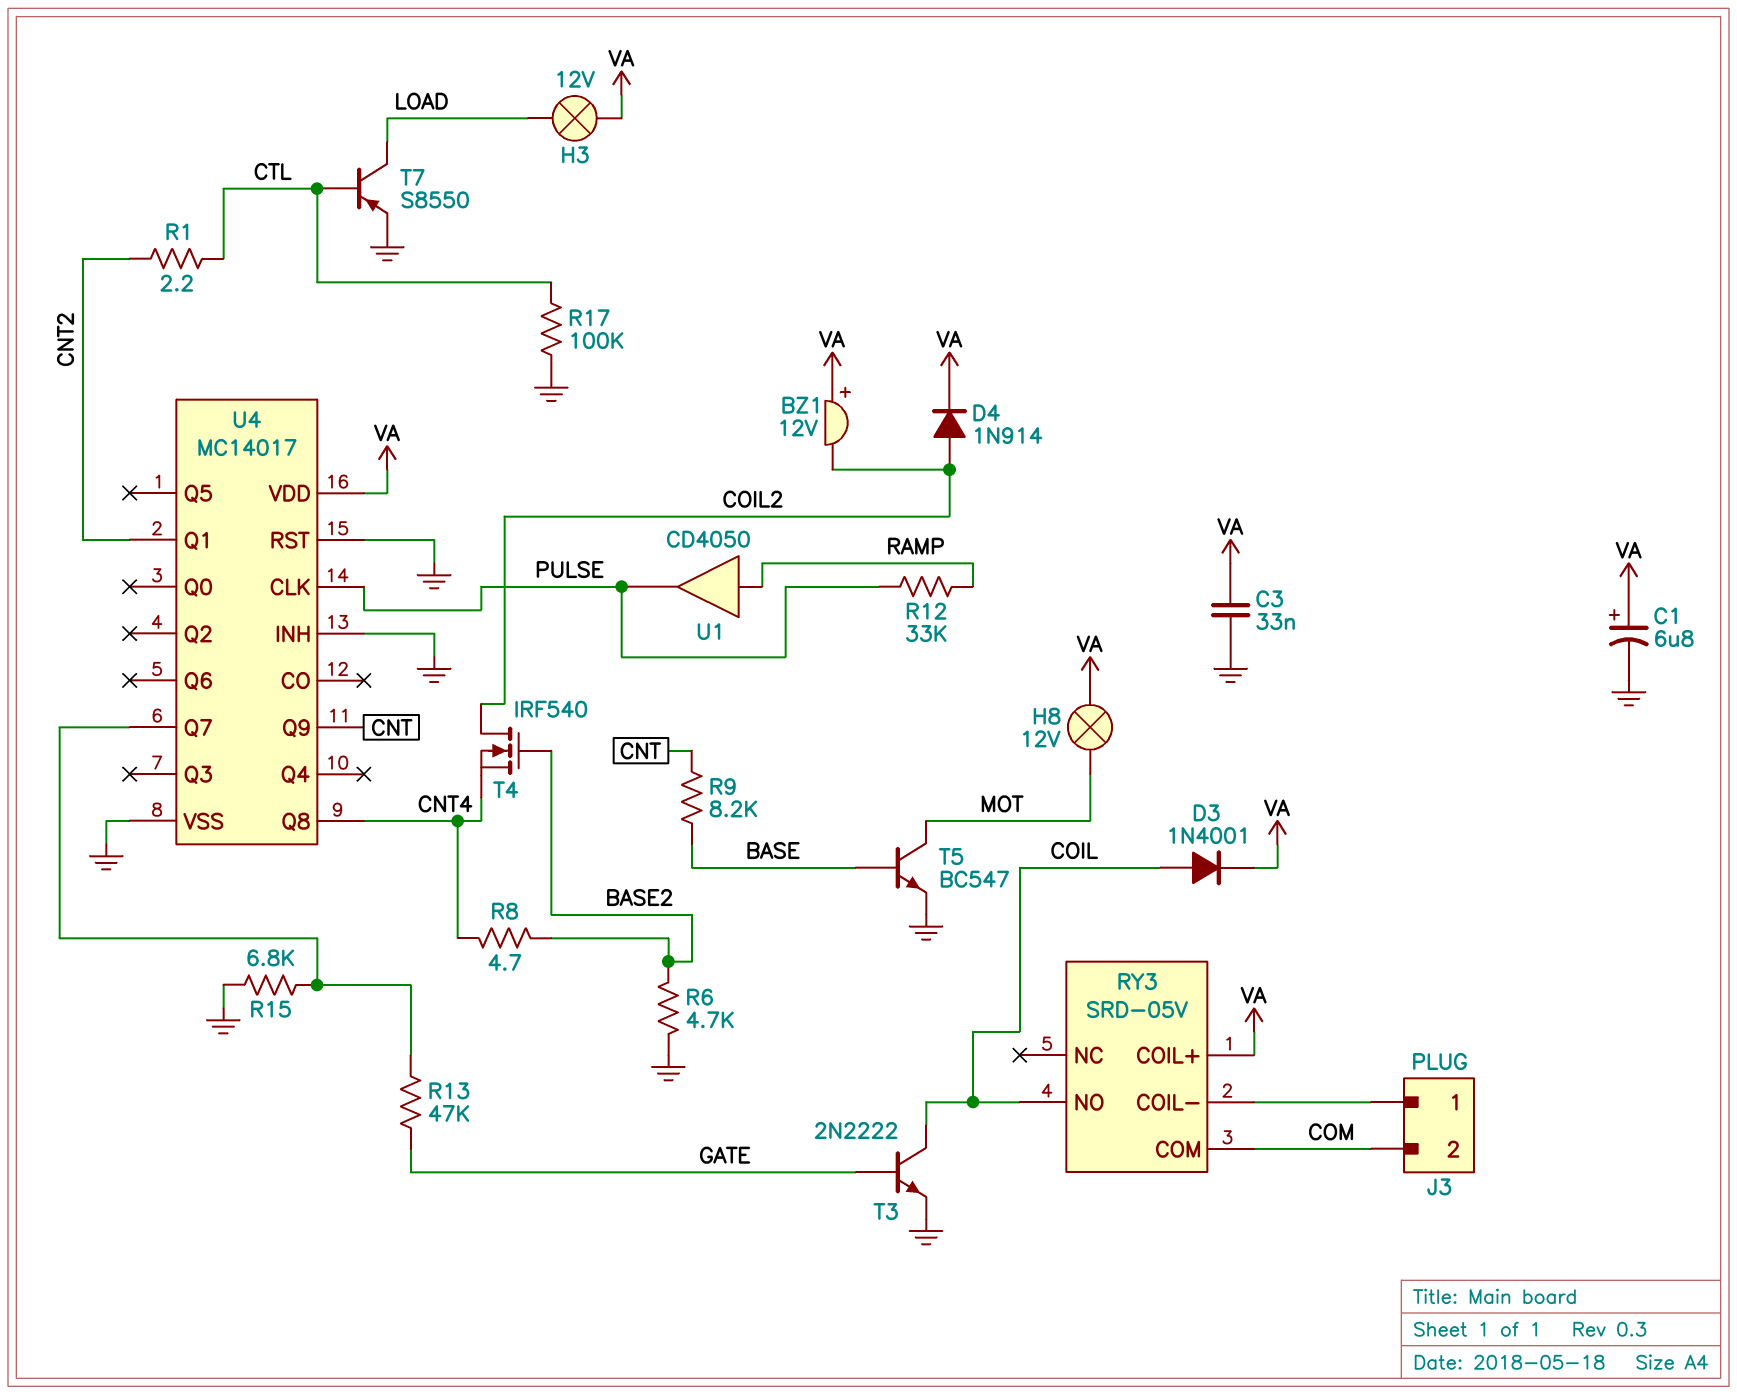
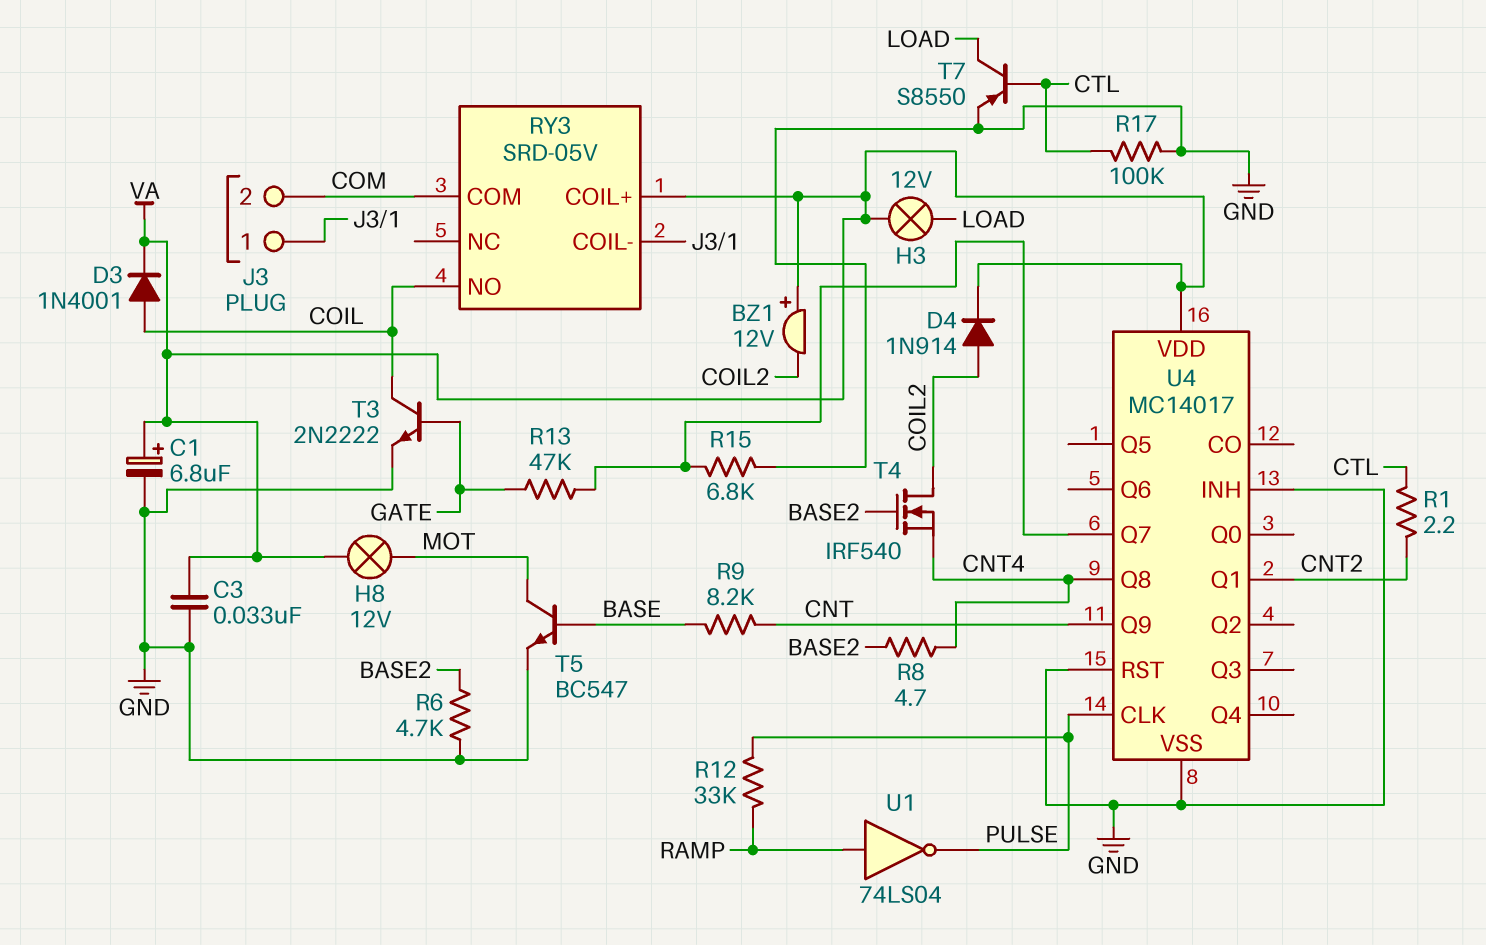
U1: buffer CD4050 (in RAMP, out PULSE) -> NOT 74LS04 (in RAMP, out PULSE)

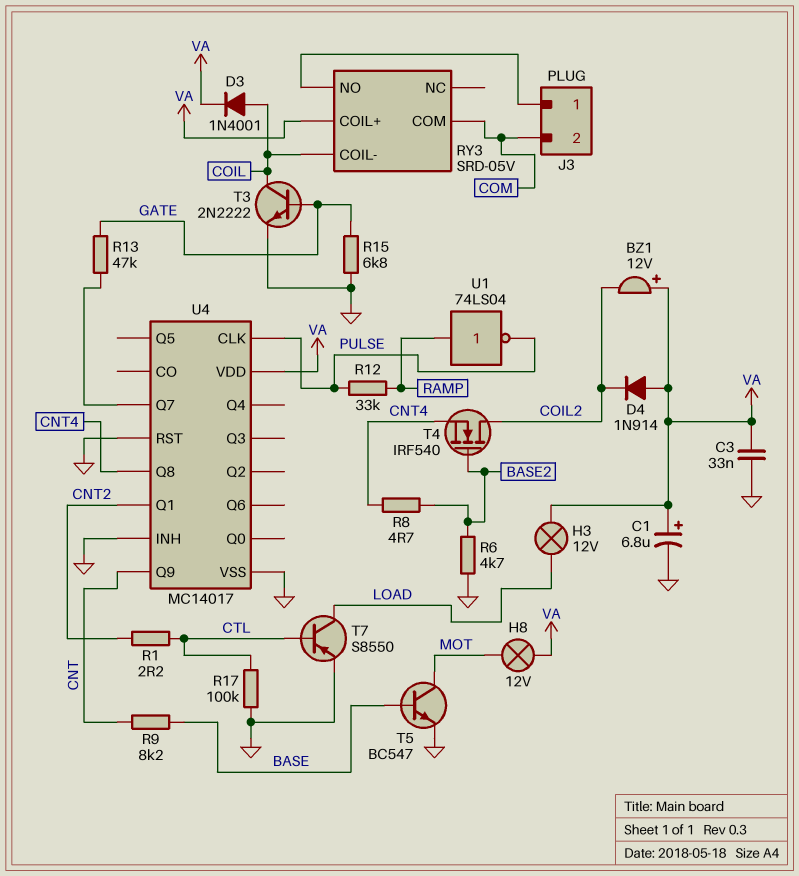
D4: diode 1N914 (A COIL2, K VA) -> diode 1N914 (A VA, K COIL2)
R15: 6.8k (GND, U4/Q7) -> 6.8k (GATE, GND)
RY3 pin COIL-: J3/1 -> COIL
RY3 pin NO: COIL -> J3/1

